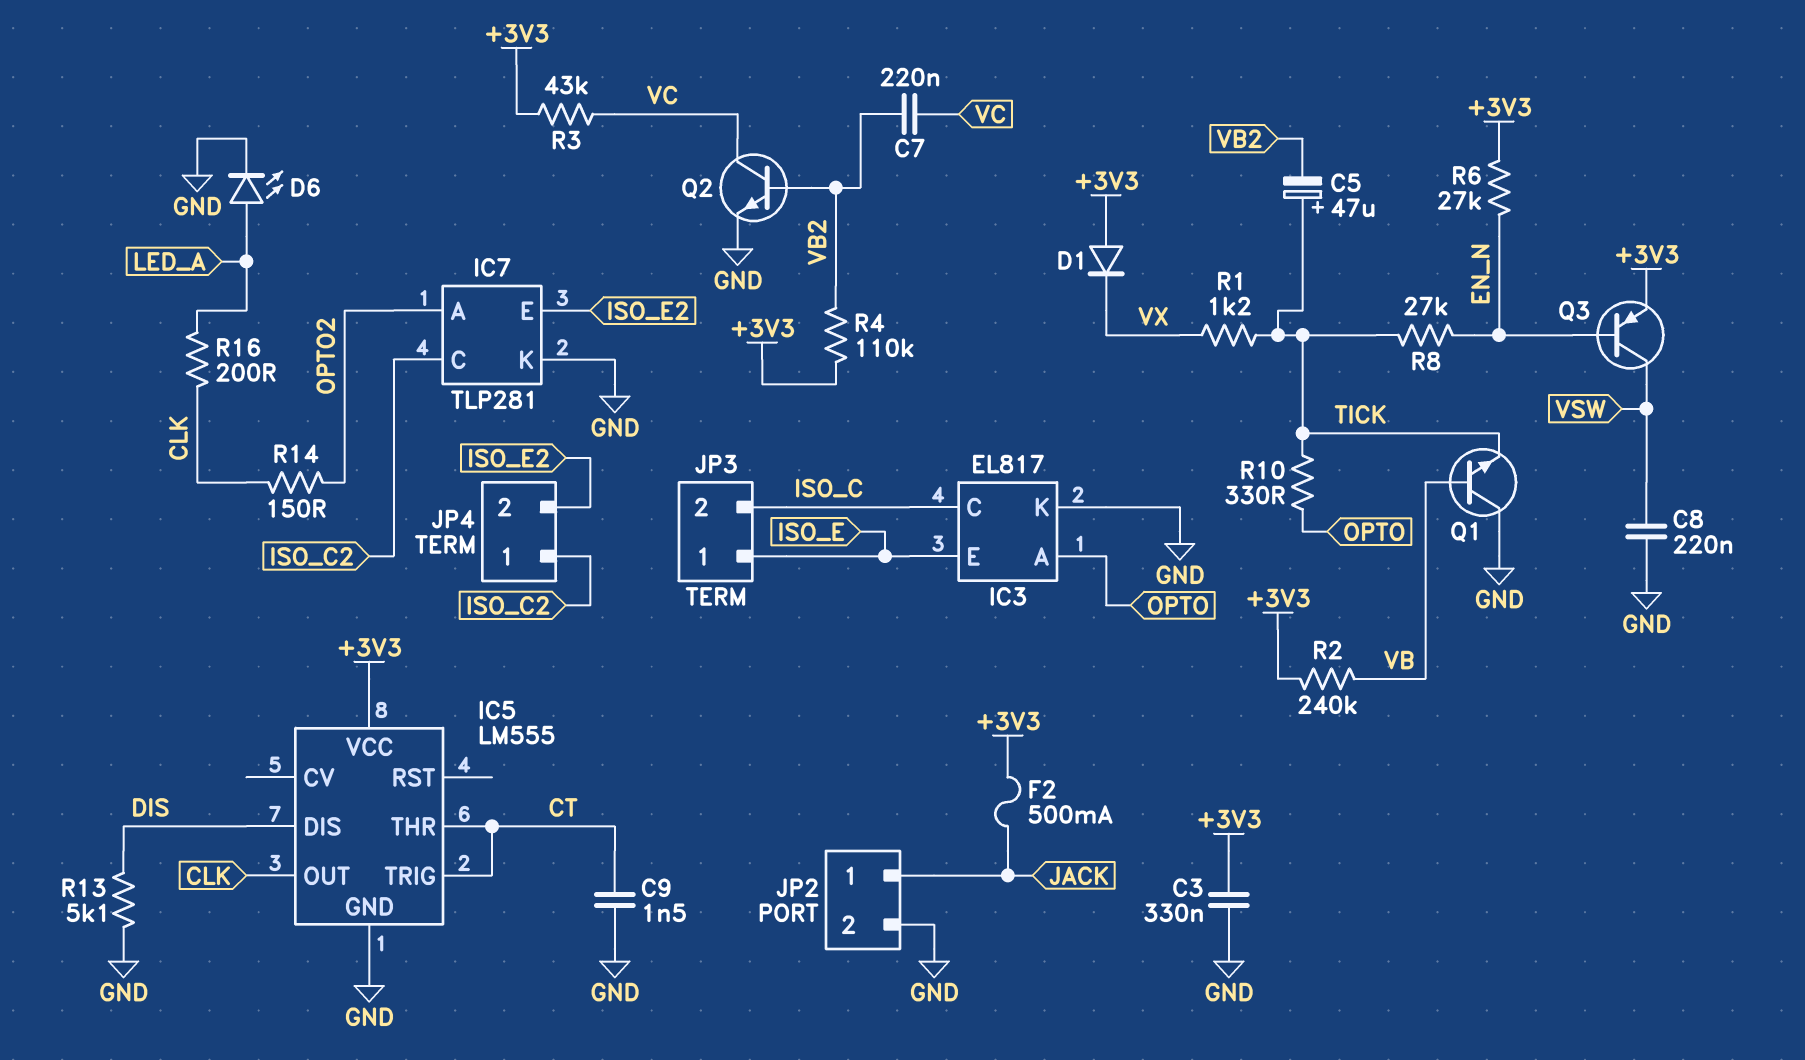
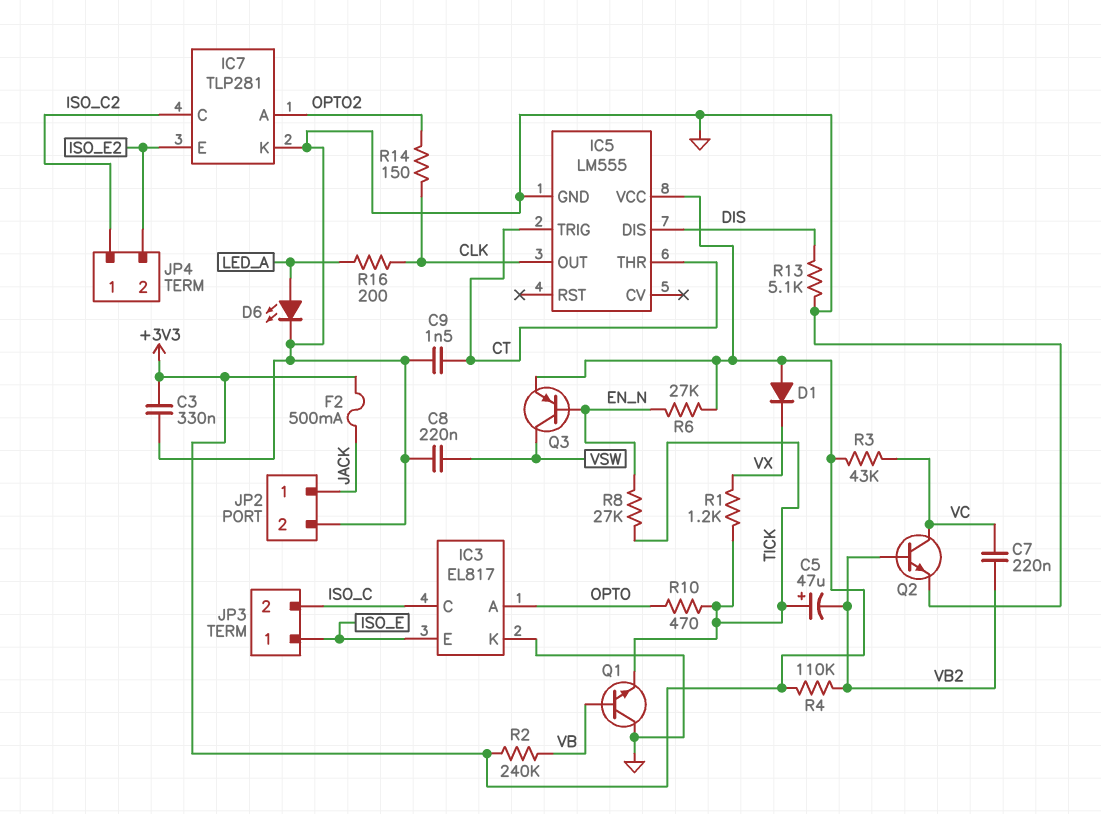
R10: 330 (OPTO, TICK) -> 470 (OPTO, TICK)

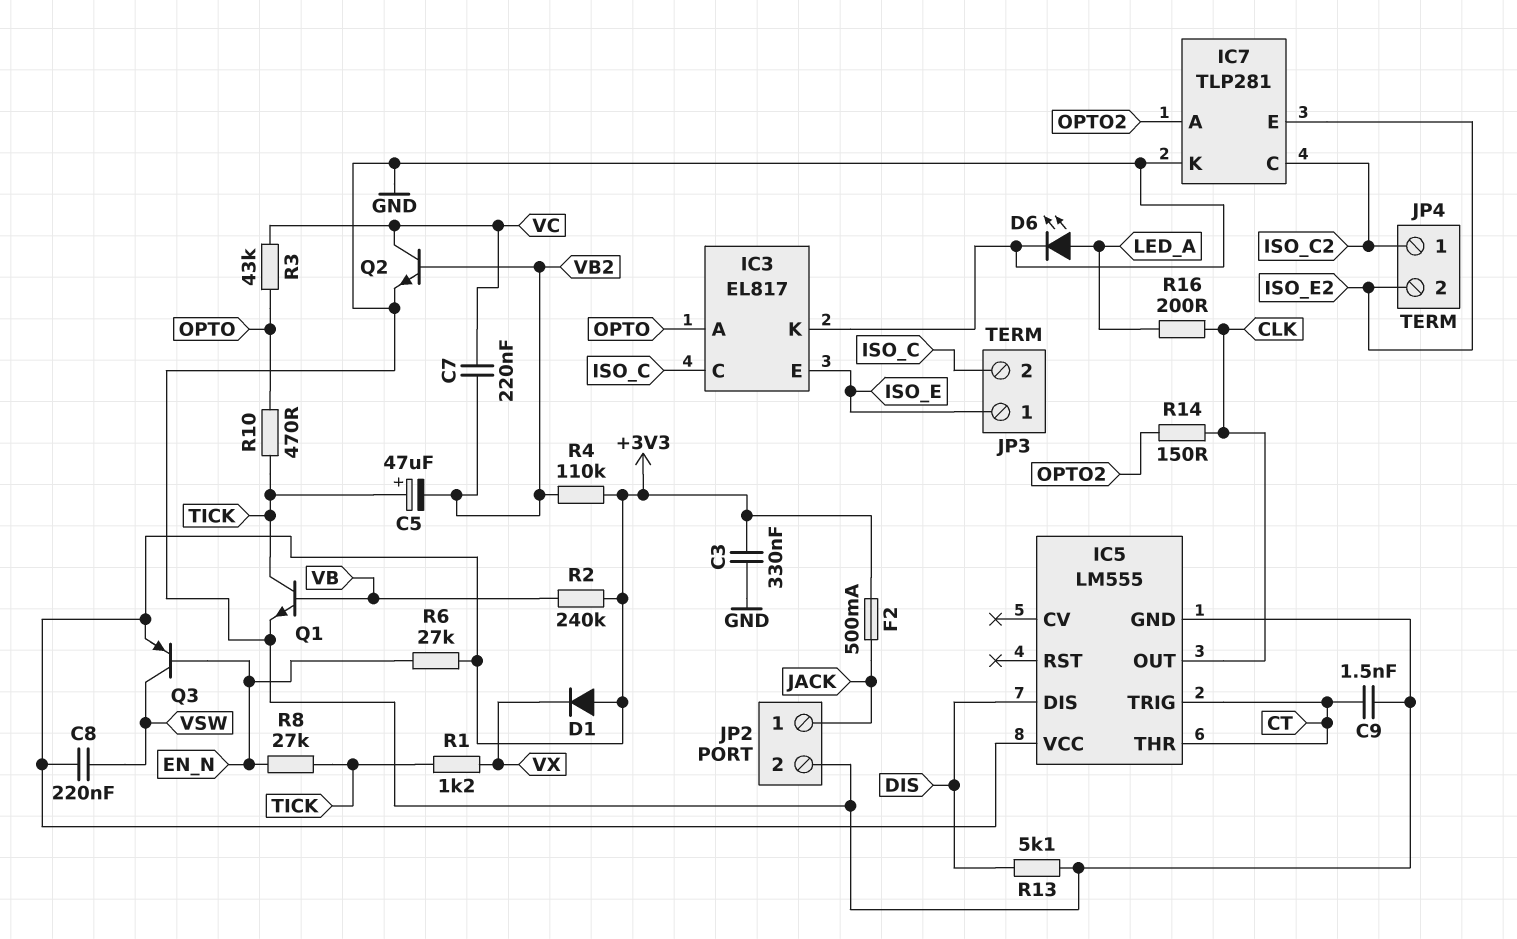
C8: 220nF (GND, VSW) -> 220nF (+3V3, VSW)
Q1: NPN (B VB, C GND, E TICK) -> NPN (B VB, C TICK, E GND)
R3: 43k (+3V3, VC) -> 43k (OPTO, VC)

